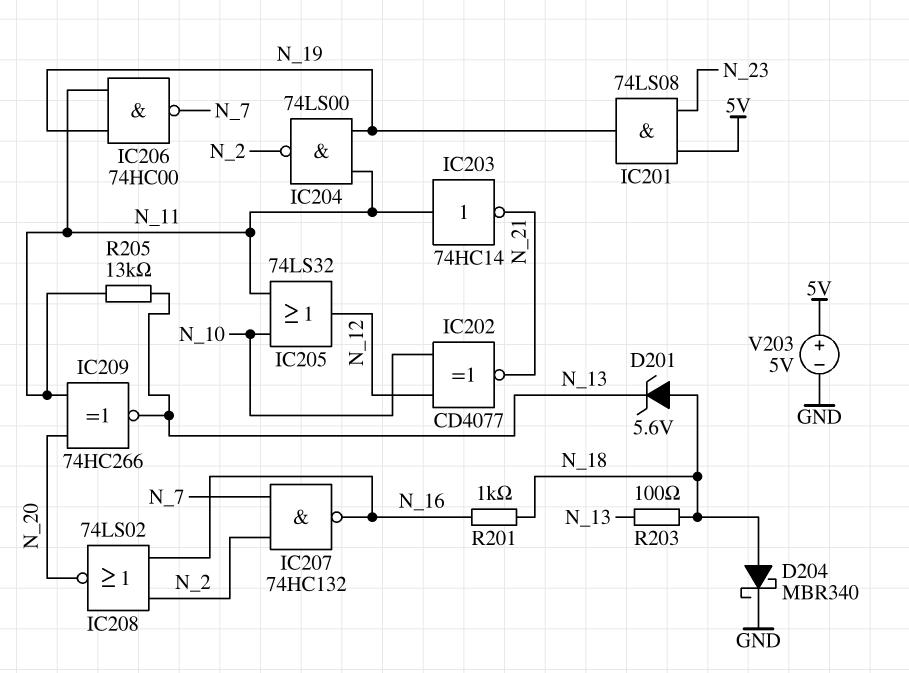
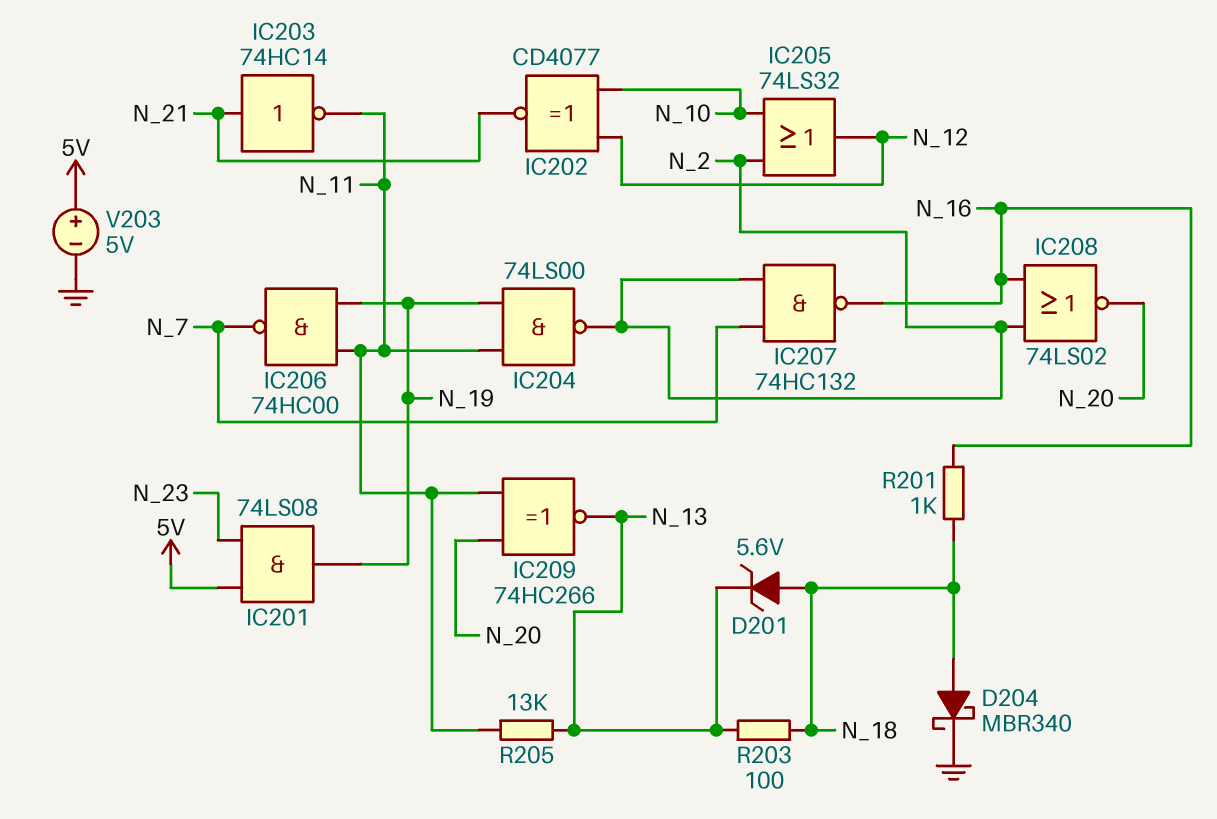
IC203: NOT 74HC14 (in N_11, out N_21) -> NOT 74HC14 (in N_21, out N_11)
IC205: OR 74LS32 (in N_10, in N_11, out N_12) -> OR 74LS32 (in N_2, in N_10, out N_12)

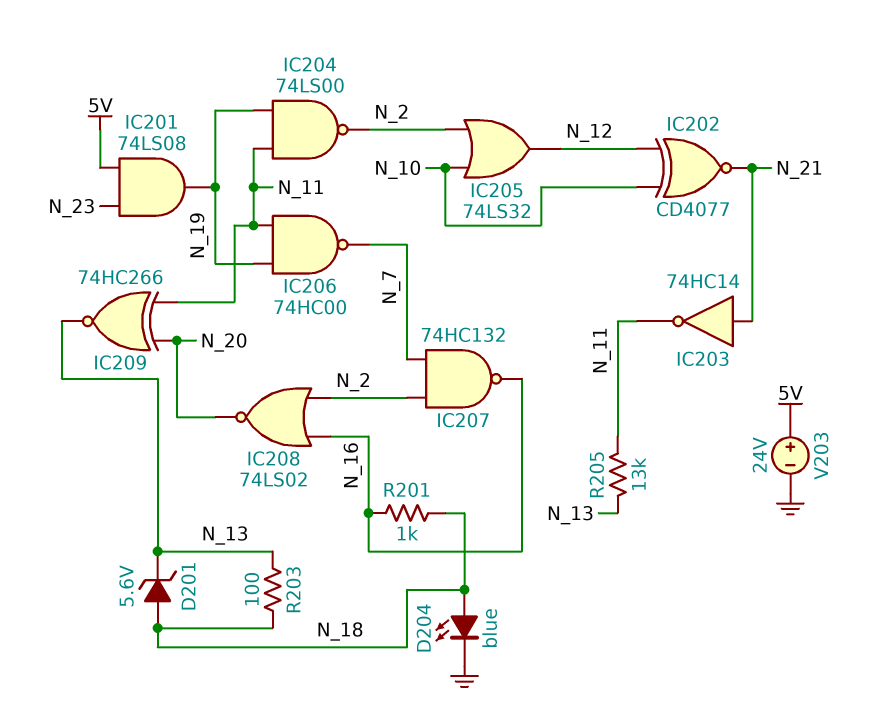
D204: schottky MBR340 (A N_18, K GND) -> LED blue (A N_18, K GND)
V203: 5V (plus 5V, minus GND) -> 24V (plus 5V, minus GND)

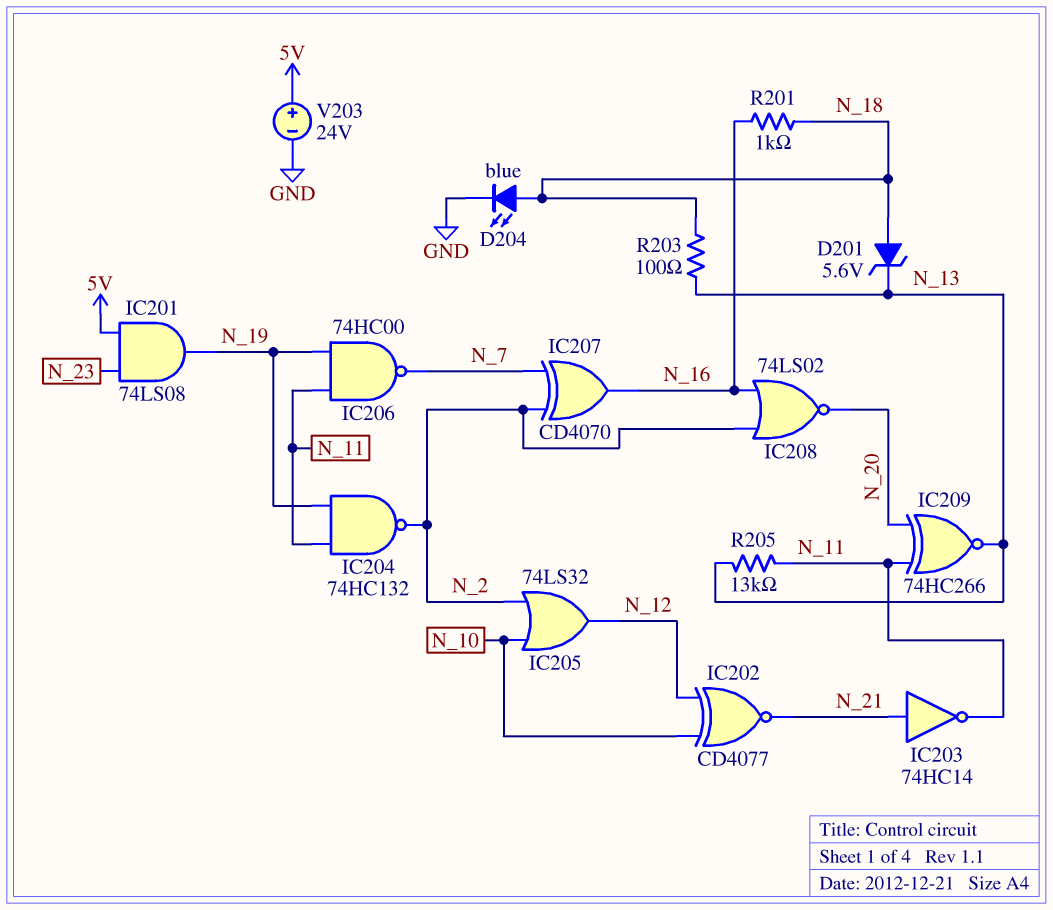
IC204: NAND 74LS00 (in N_11, in N_19, out N_2) -> NAND 74HC132 (in N_11, in N_19, out N_2)
IC207: NAND 74HC132 (in N_2, in N_7, out N_16) -> XOR CD4070 (in N_2, in N_7, out N_16)

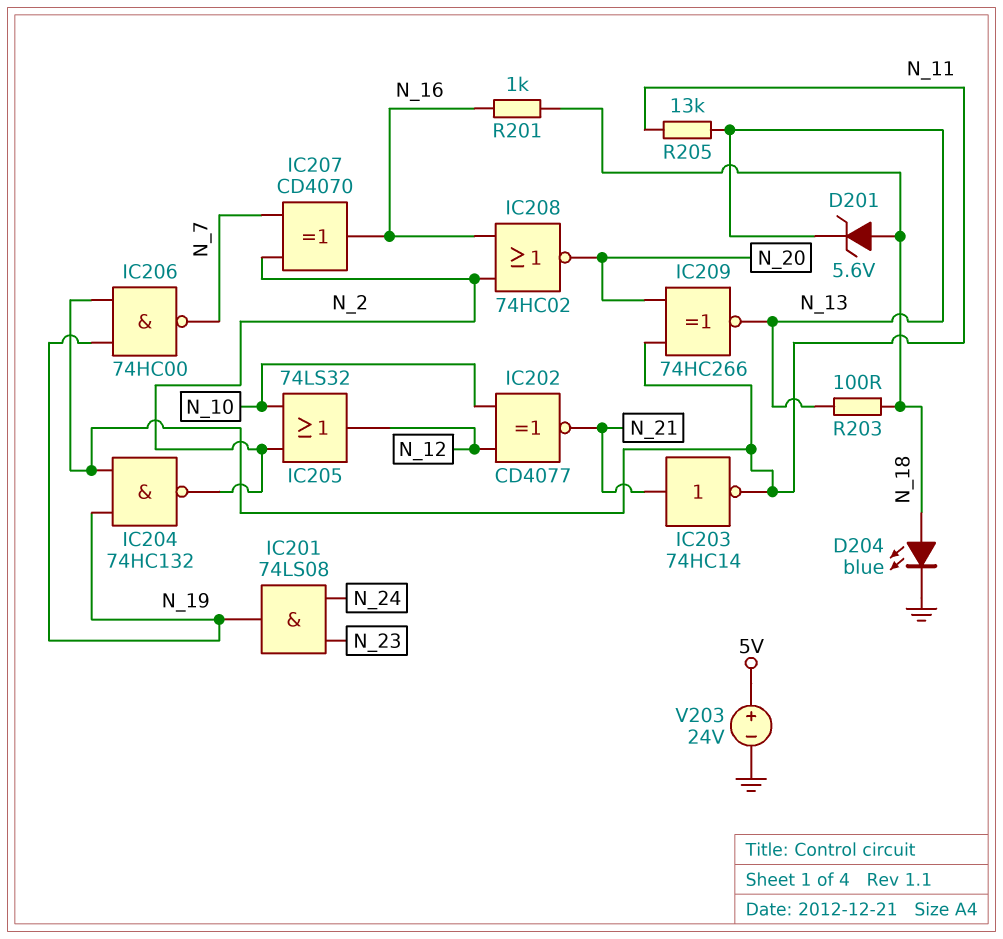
IC201: AND 74LS08 (in 5V, in N_23, out N_19) -> AND 74LS08 (in N_23, in N_24, out N_19)
IC208: NOR 74LS02 (in N_2, in N_16, out N_20) -> NOR 74HC02 (in N_2, in N_16, out N_20)

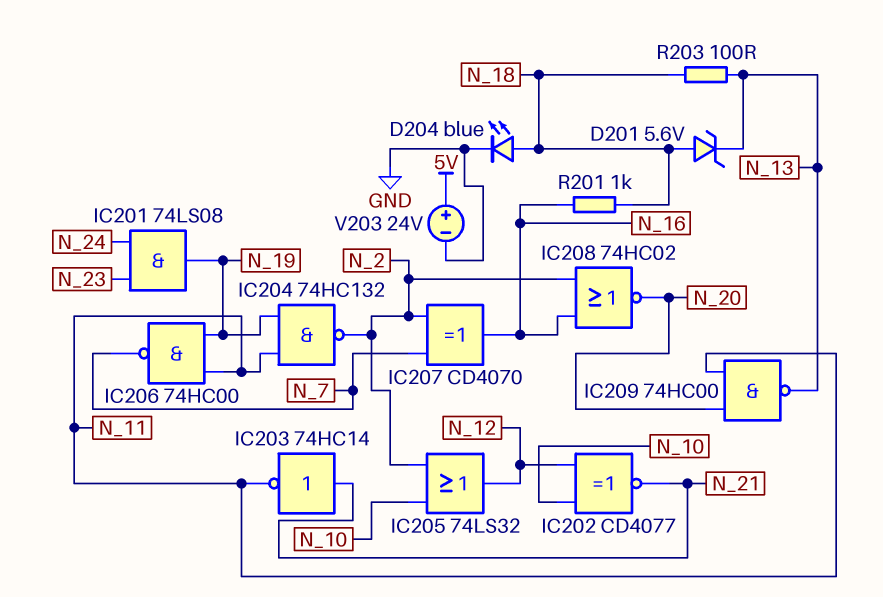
IC209: XNOR 74HC266 (in N_11, in N_20, out N_13) -> NAND 74HC00 (in N_11, in N_20, out N_13)
R205: 13k (N_11, N_13) -> none

